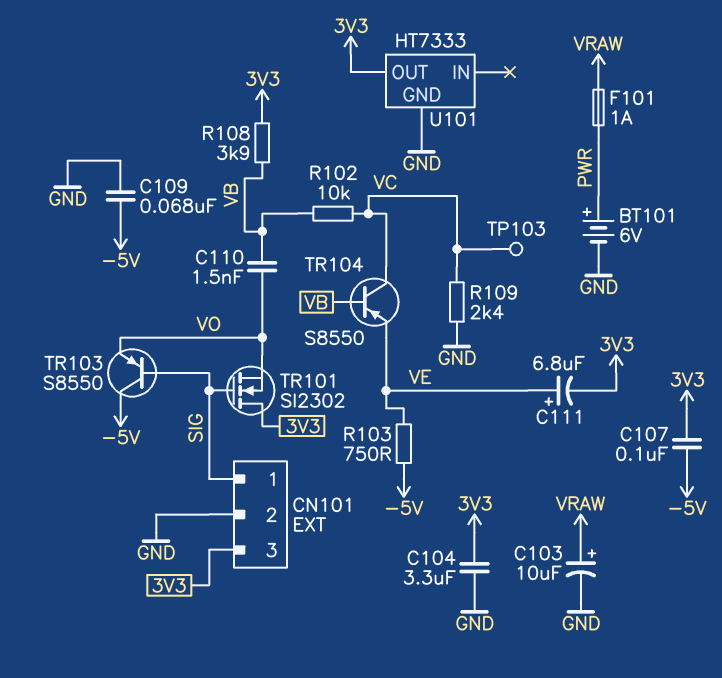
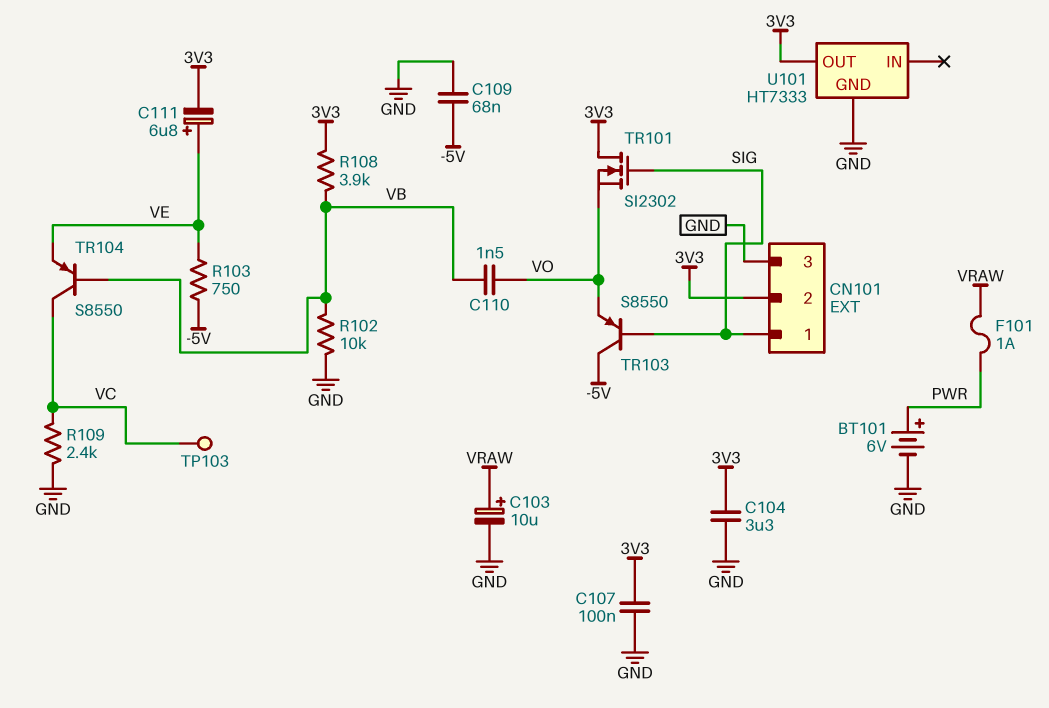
C107: 100nF (-5V, 3V3) -> 100nF (3V3, GND)
CN101 pin 2: GND -> 3V3
CN101 pin 3: 3V3 -> GND
R102: 10k (VB, VC) -> 10k (GND, VB)

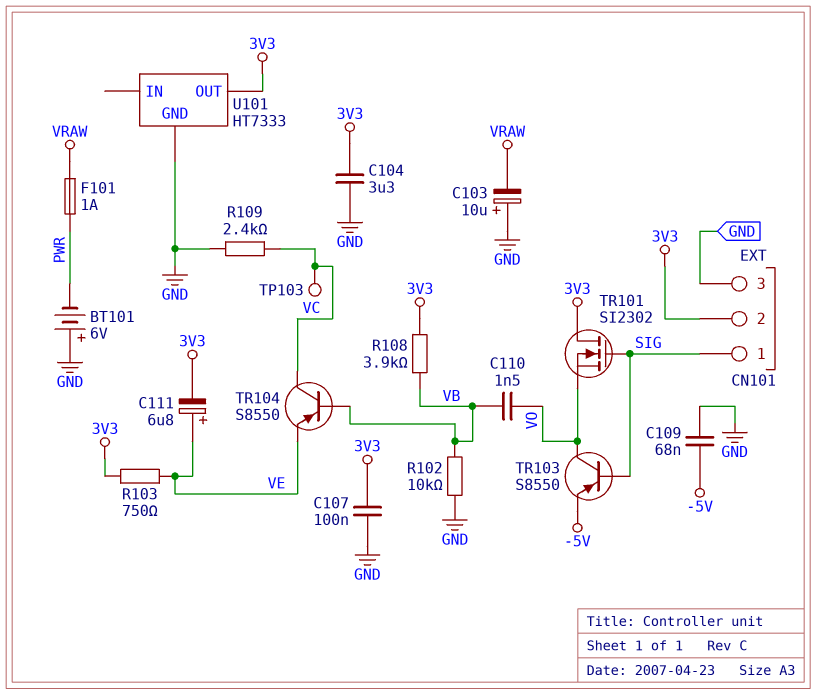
BT101: 6V (plus PWR, minus GND) -> 6V (plus GND, minus PWR)
C103: 10uF (plus VRAW, minus GND) -> 10uF (plus GND, minus VRAW)
R103: 750 (-5V, VE) -> 750 (3V3, VE)
TR103: PNP S8550 (B SIG, C -5V, E VO) -> PNP S8550 (B SIG, C VO, E -5V)

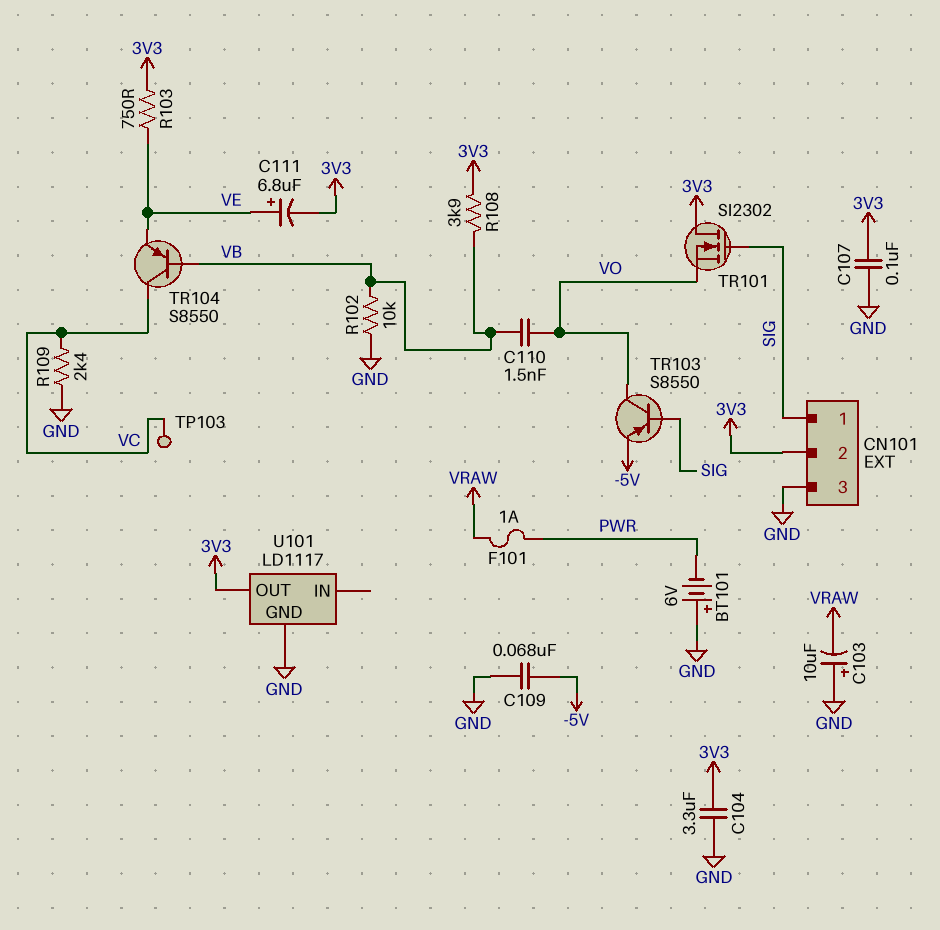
U101: HT7333 -> LD1117

